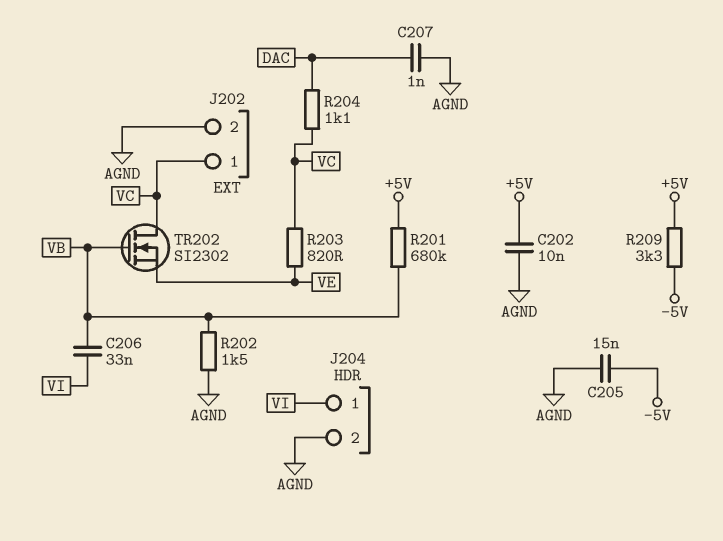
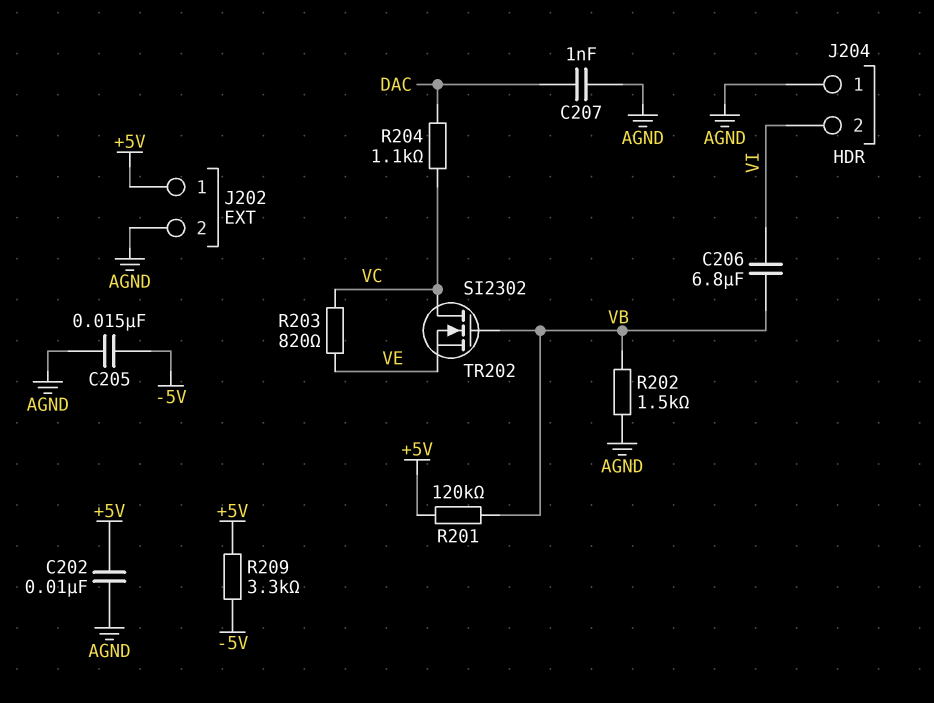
C206: 33nF (VB, VI) -> 6.8uF (VB, VI)
J202 pin 1: VC -> +5V
J204 pin 1: VI -> AGND
J204 pin 2: AGND -> VI
R201: 680k (+5V, VB) -> 120k (+5V, VB)

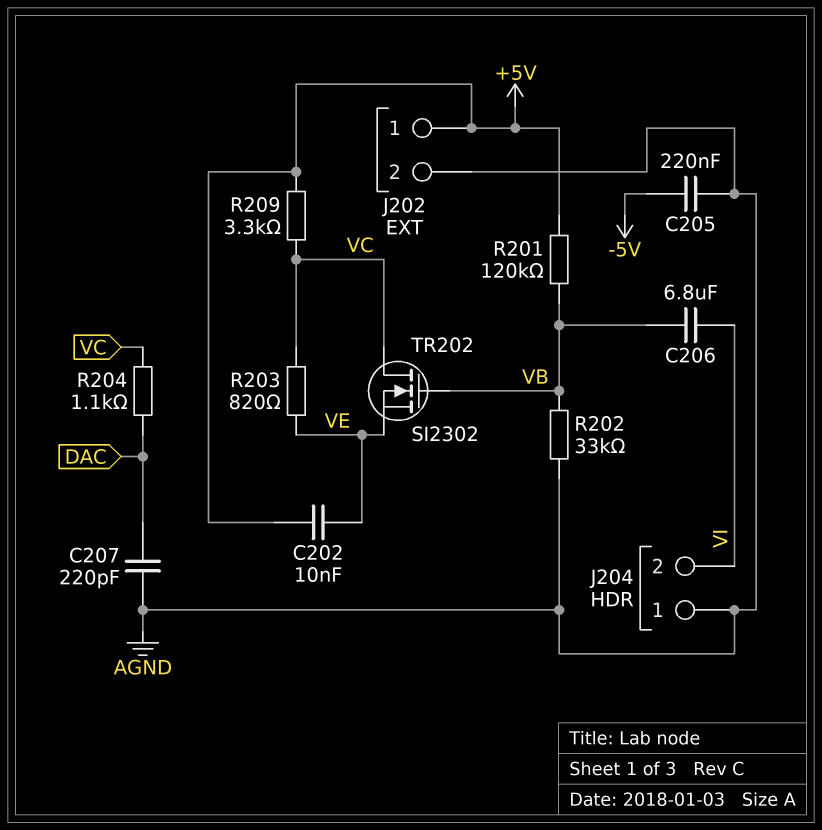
C202: 10nF (+5V, AGND) -> 10nF (+5V, VE)
C205: 15nF (-5V, AGND) -> 220nF (-5V, AGND)
C207: 1nF (AGND, DAC) -> 220pF (AGND, DAC)
R202: 1.5k (AGND, VB) -> 33k (AGND, VB)
R209: 3.3k (+5V, -5V) -> 3.3k (+5V, VC)

